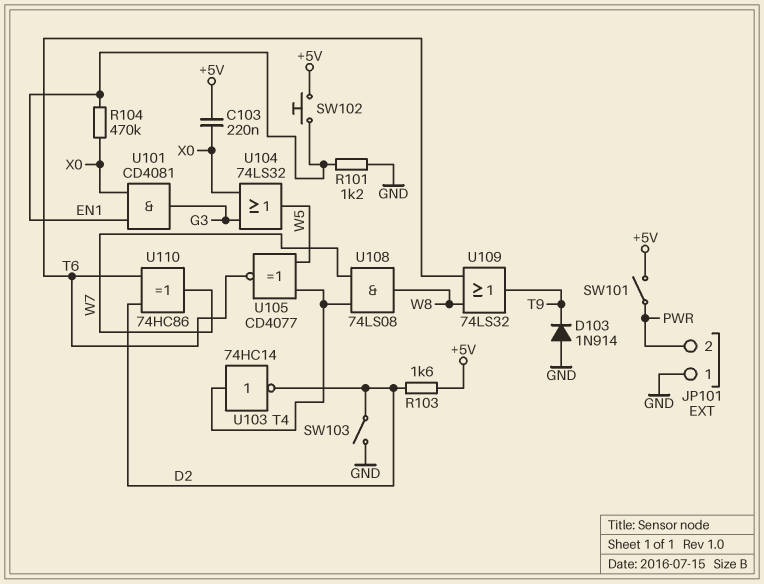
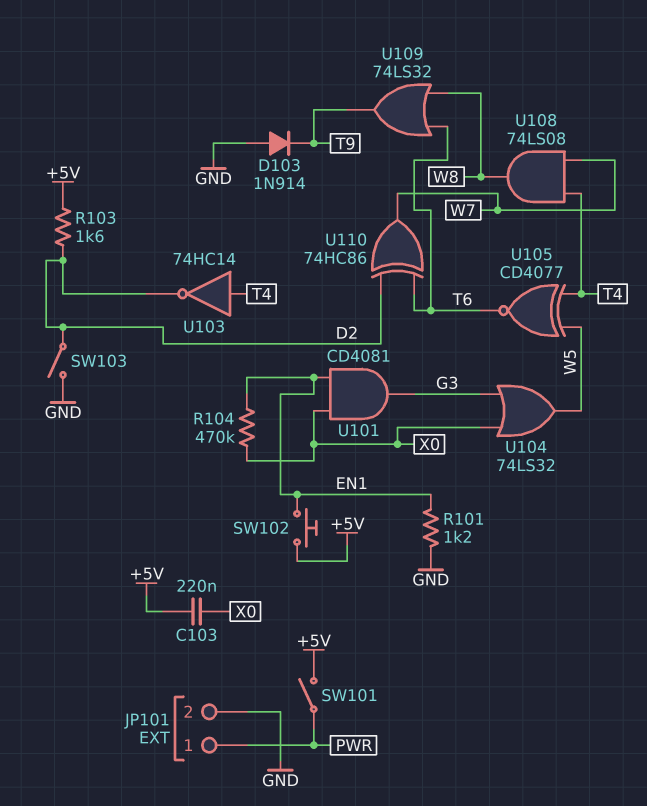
JP101 pin 1: GND -> PWR
JP101 pin 2: PWR -> GND

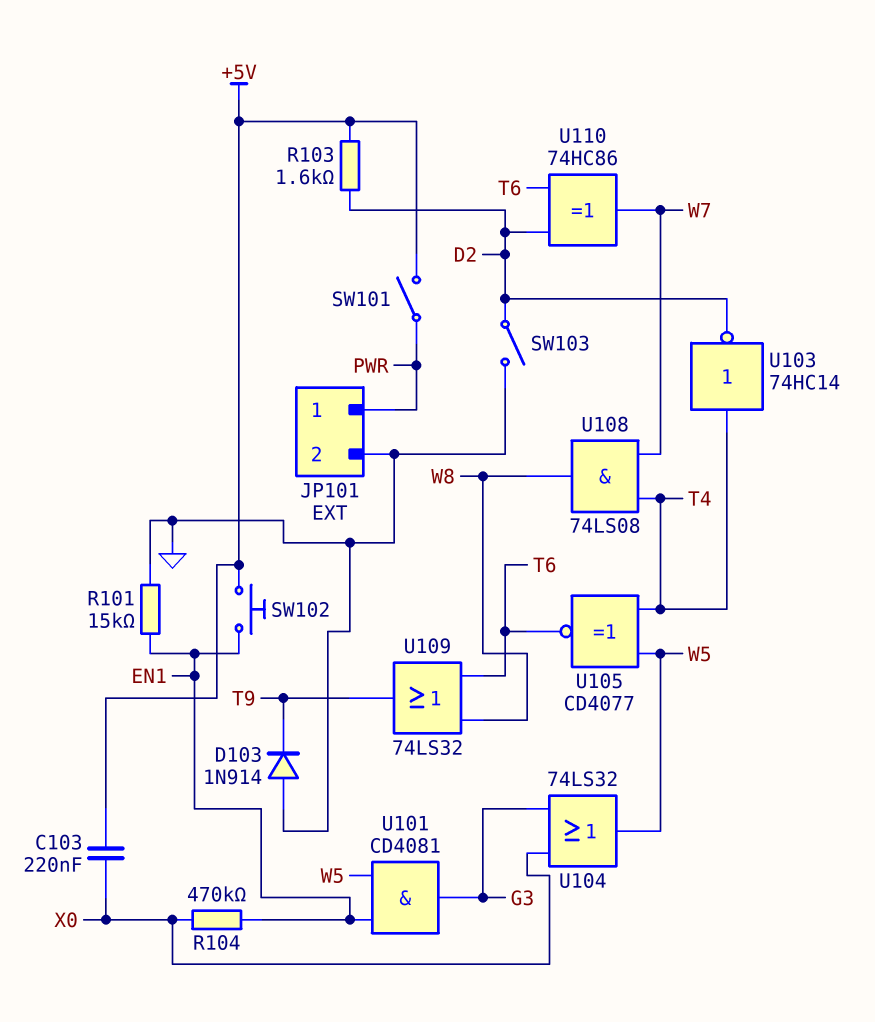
R101: 1.2k (EN1, GND) -> 15k (EN1, GND)
U101: AND CD4081 (in EN1, in X0, out G3) -> AND CD4081 (in EN1, in W5, out G3)

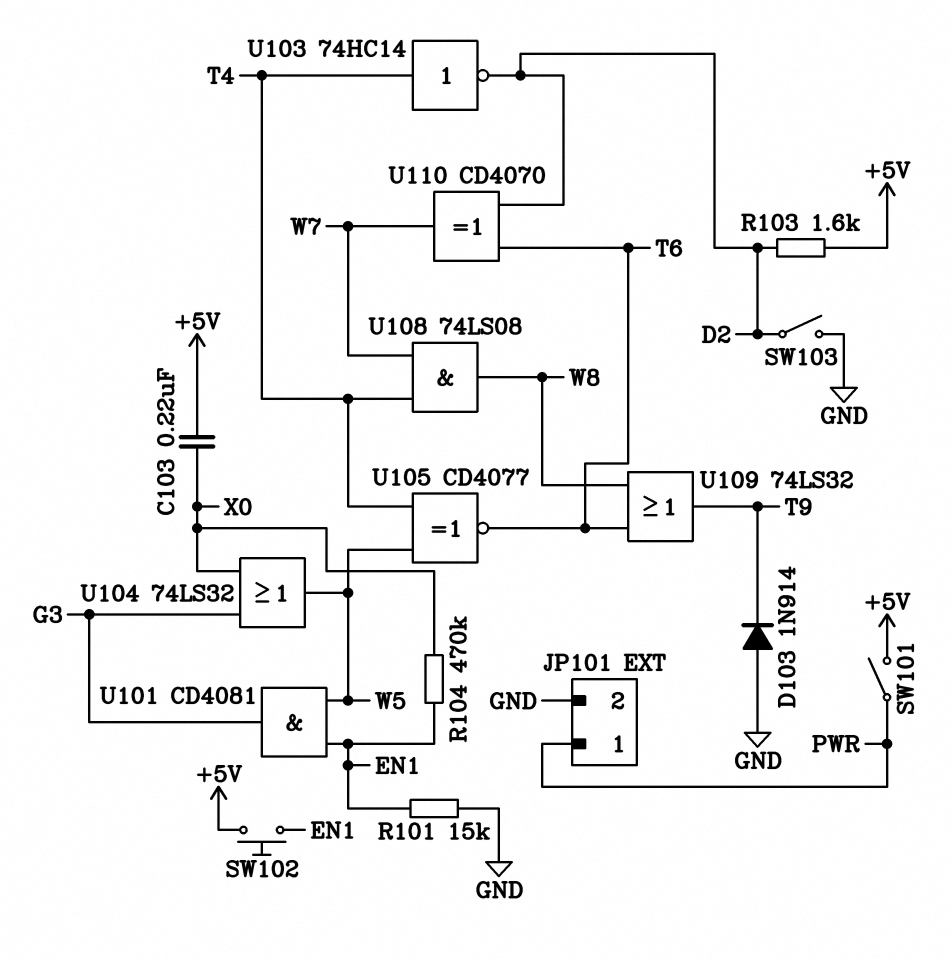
U110: XOR 74HC86 (in D2, in T6, out W7) -> XOR CD4070 (in D2, in T6, out W7)

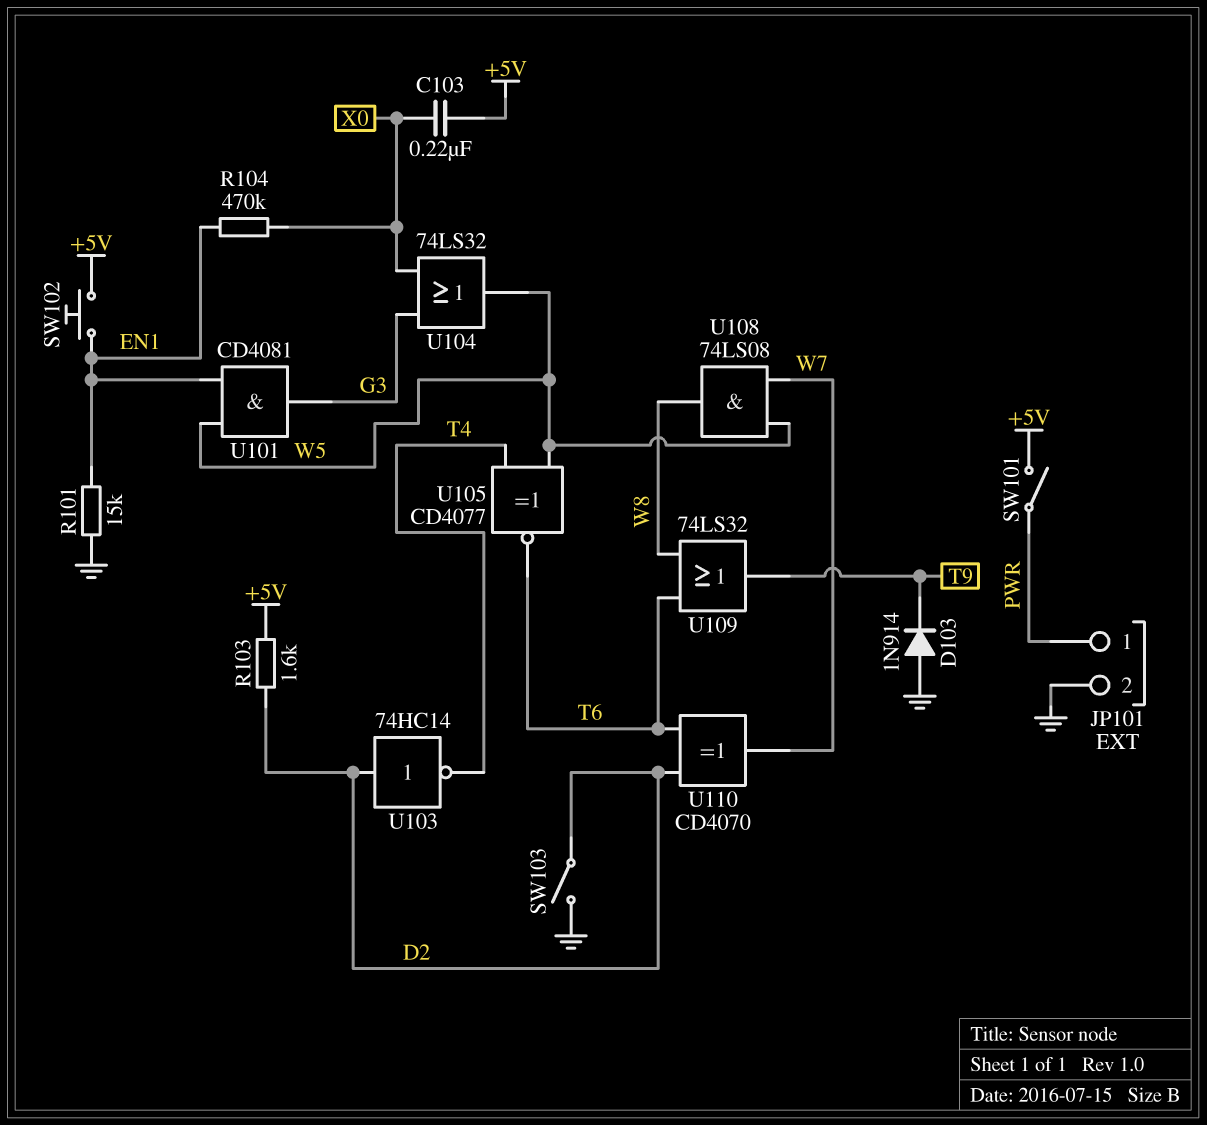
U103: NOT 74HC14 (in T4, out D2) -> NOT 74HC14 (in D2, out T4)
U108: AND 74LS08 (in T4, in W7, out W8) -> AND 74LS08 (in W5, in W7, out W8)

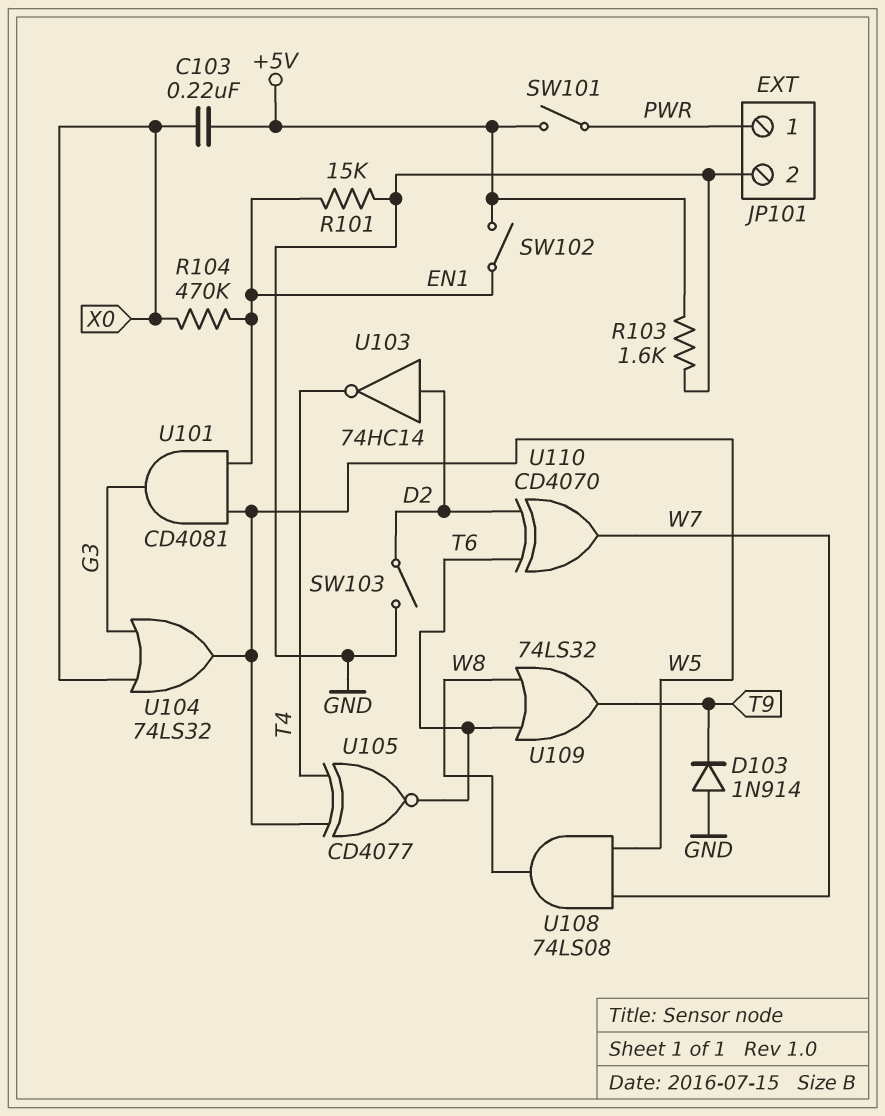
R103: 1.6k (+5V, D2) -> 1.6k (+5V, GND)
SW102: button (+5V, EN1) -> switch (+5V, EN1)

